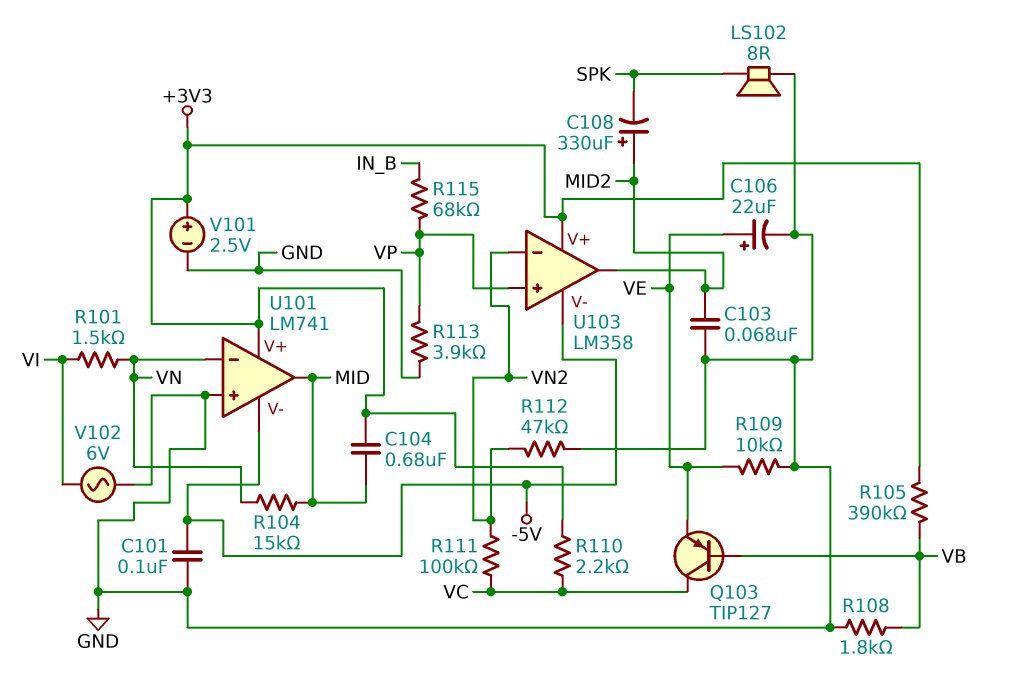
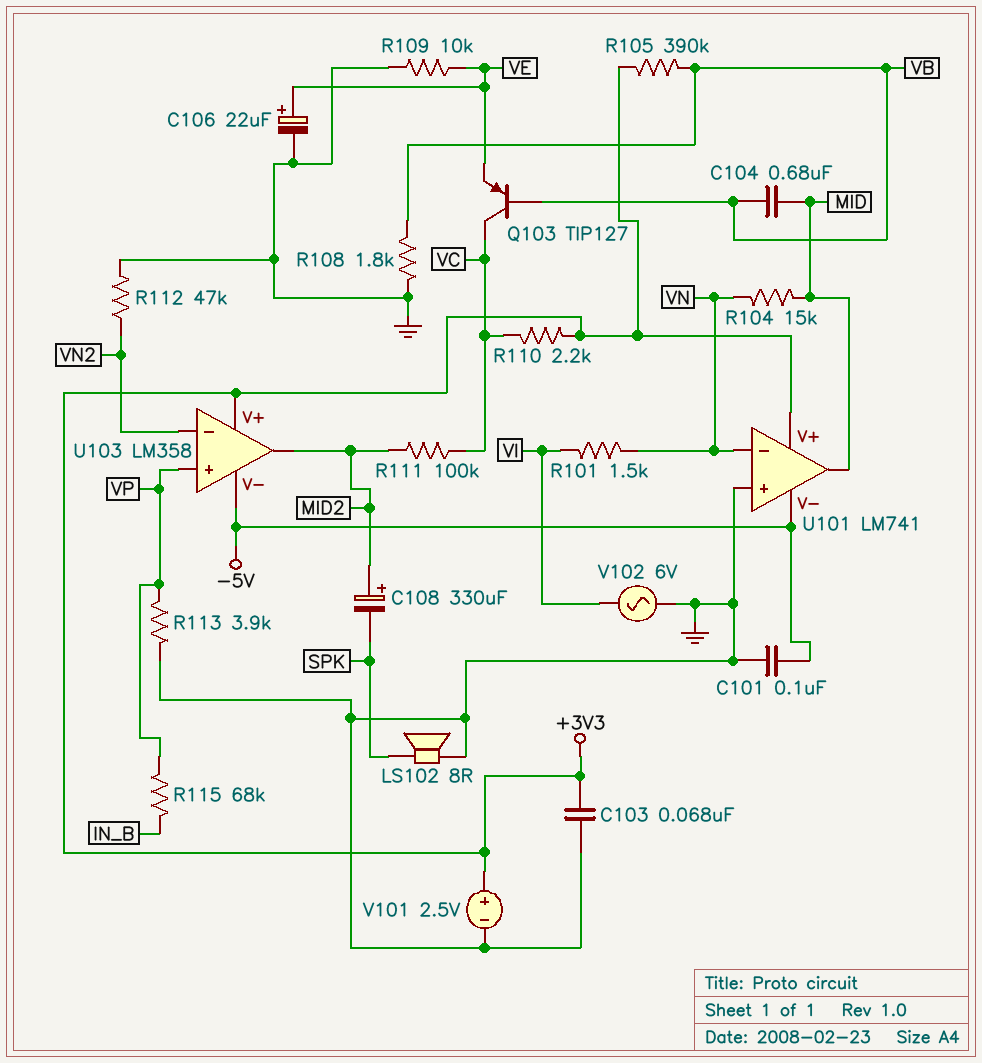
C103: 68nF (GND, MID2) -> 68nF (+3V3, GND)
C104: 680nF (+3V3, MID) -> 680nF (MID, VB)
R111: 100k (VC, VN2) -> 100k (MID2, VC)

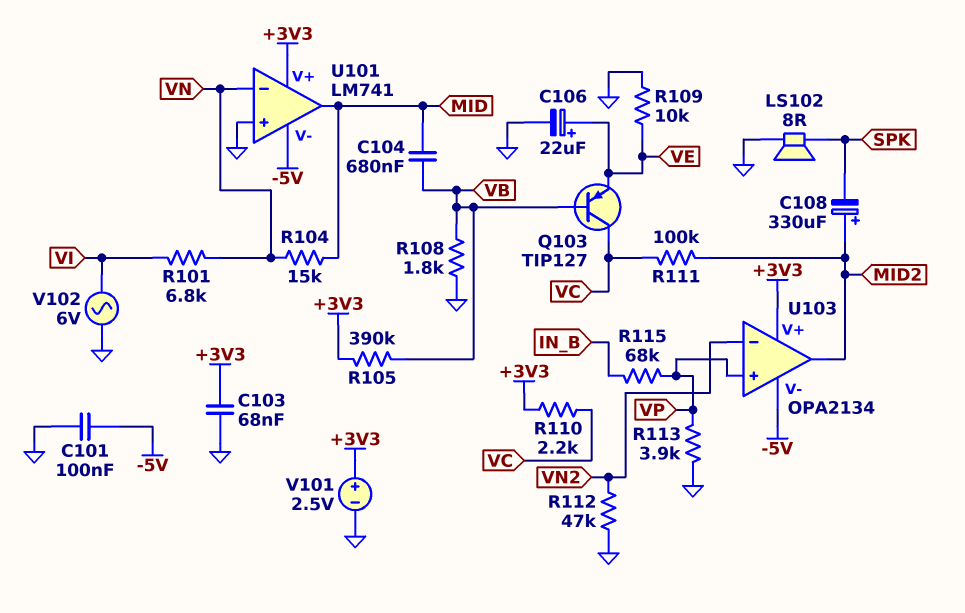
R101: 1.5k (VI, VN) -> 6.8k (VI, VN)
U103: LM358 -> OPA2134

